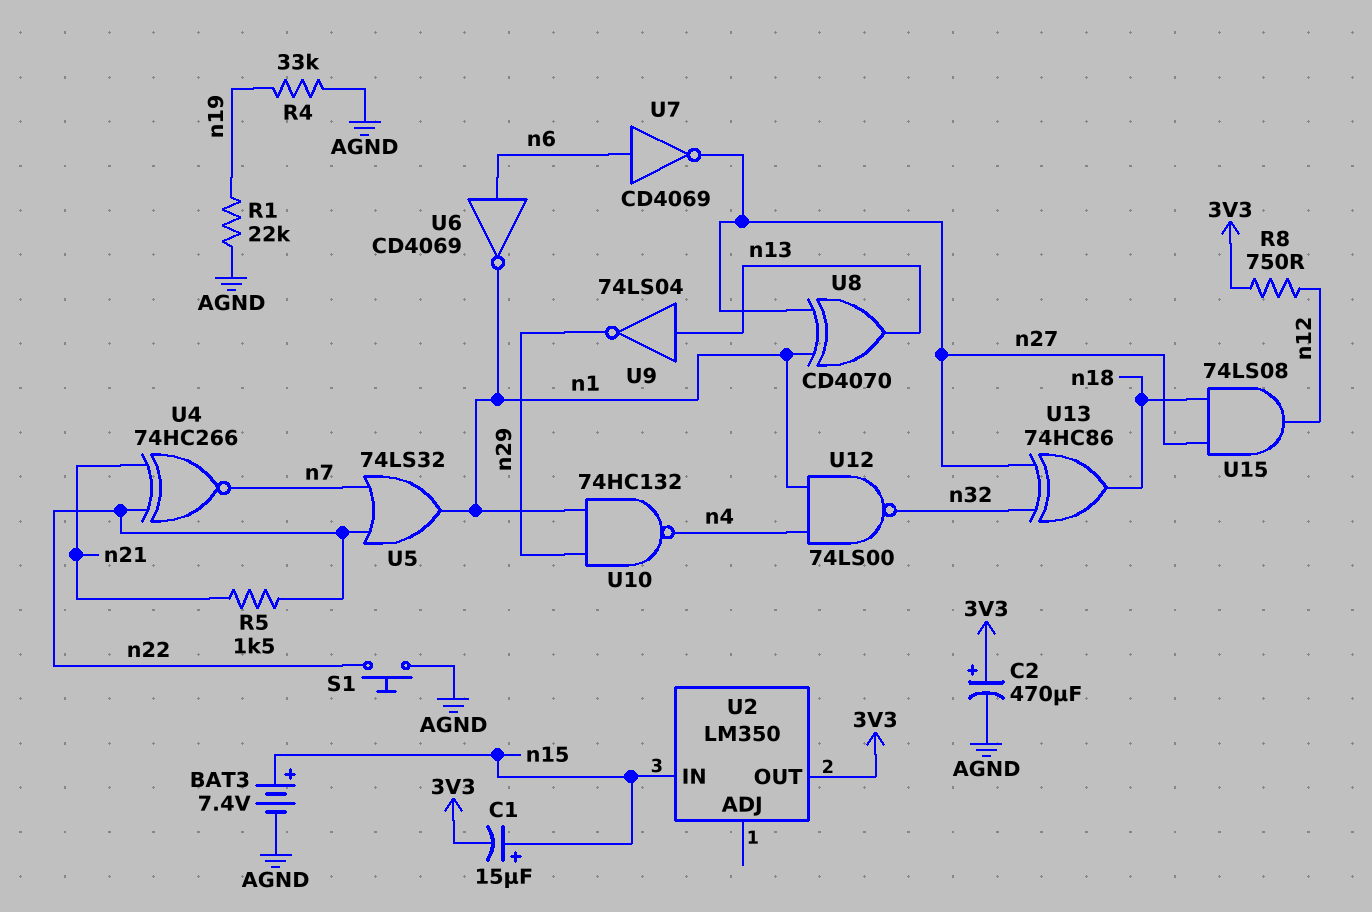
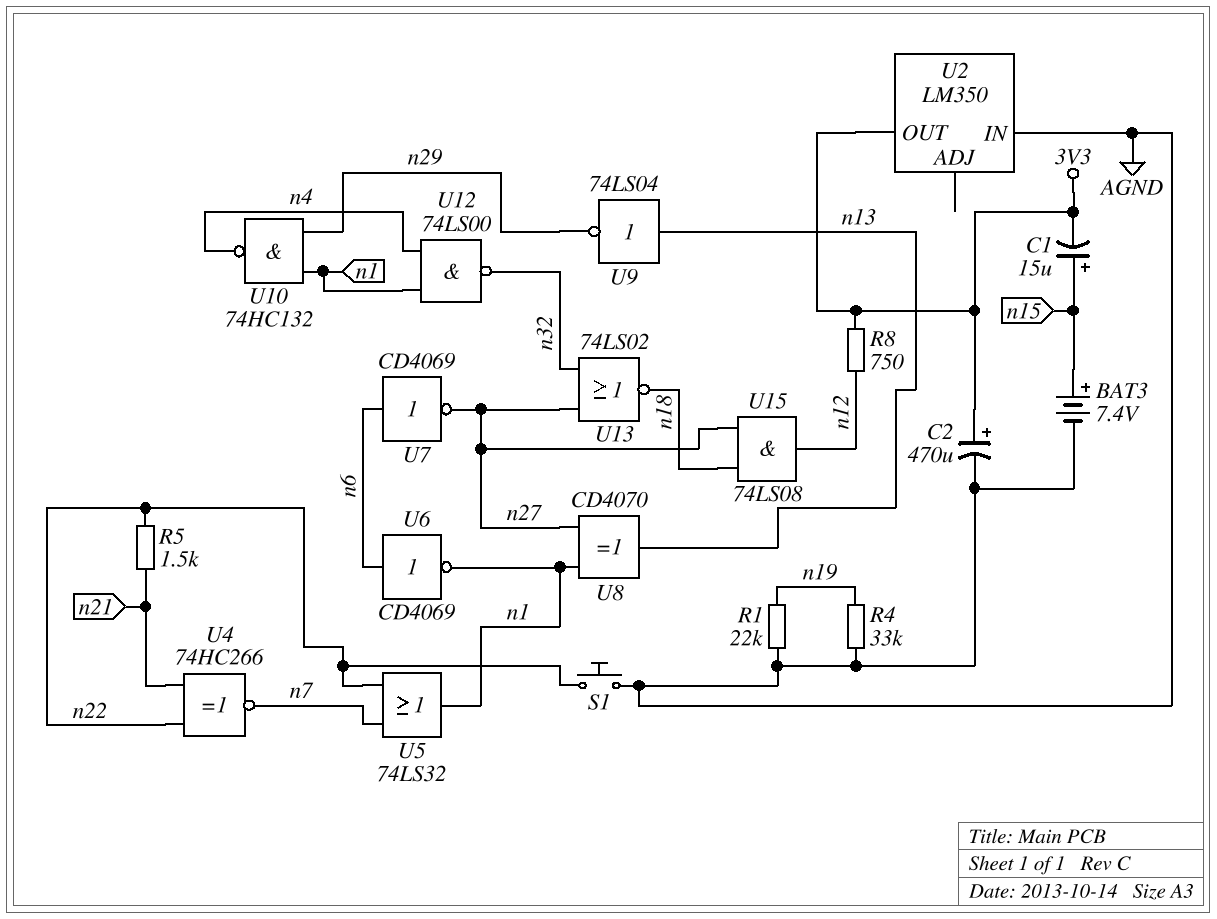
U2 pin IN: n15 -> AGND
U13: XOR 74HC86 (in n27, in n32, out n18) -> NOR 74LS02 (in n27, in n32, out n18)

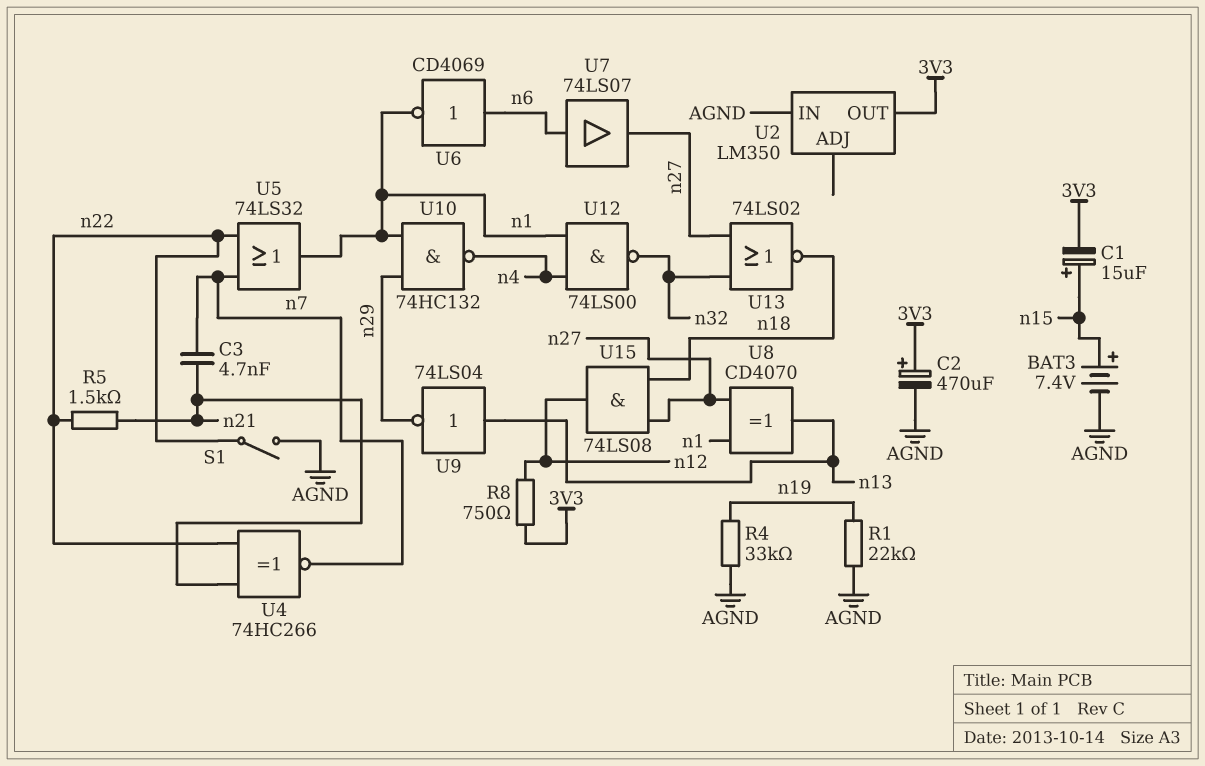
C3: none -> 4.7nF (n7, n21)
S1: button (AGND, n22) -> switch (AGND, n22)
U7: NOT CD4069 (in n6, out n27) -> buffer 74LS07 (in n6, out n27)

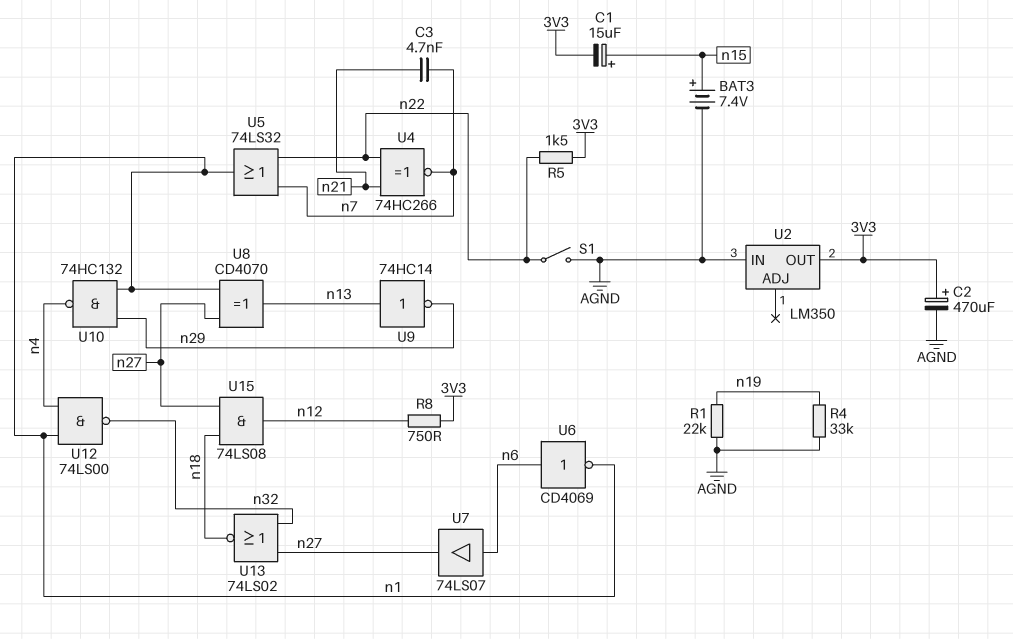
R5: 1.5k (n21, n22) -> 1.5k (3V3, n22)
U9: NOT 74LS04 (in n13, out n29) -> NOT 74HC14 (in n13, out n29)

